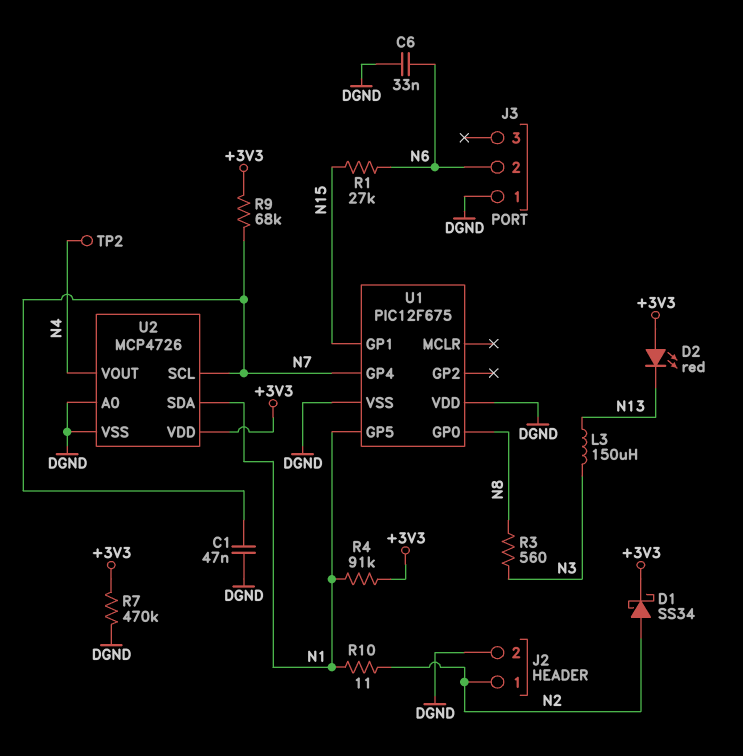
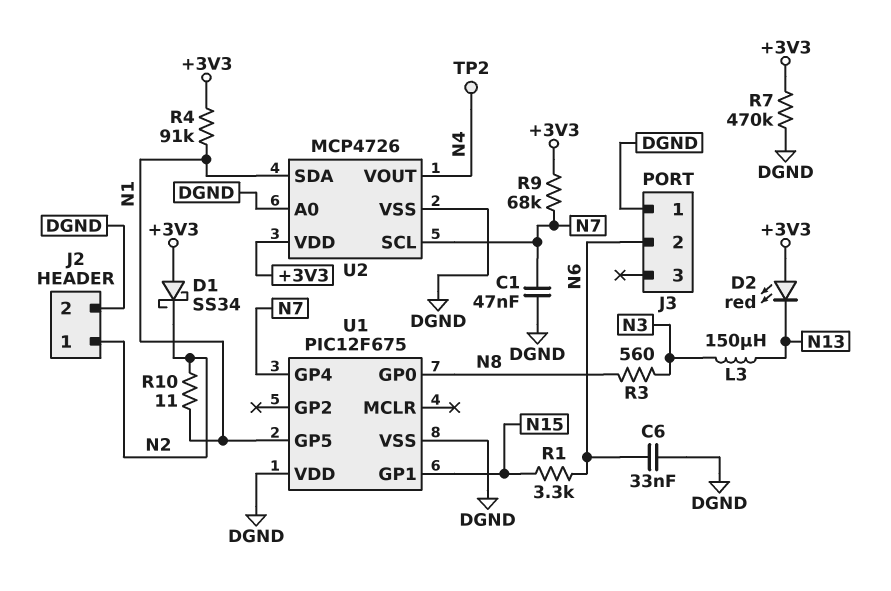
D1: schottky SS34 (A N2, K +3V3) -> schottky SS34 (A +3V3, K N2)
R1: 27k (N6, N15) -> 3.3k (N6, N15)

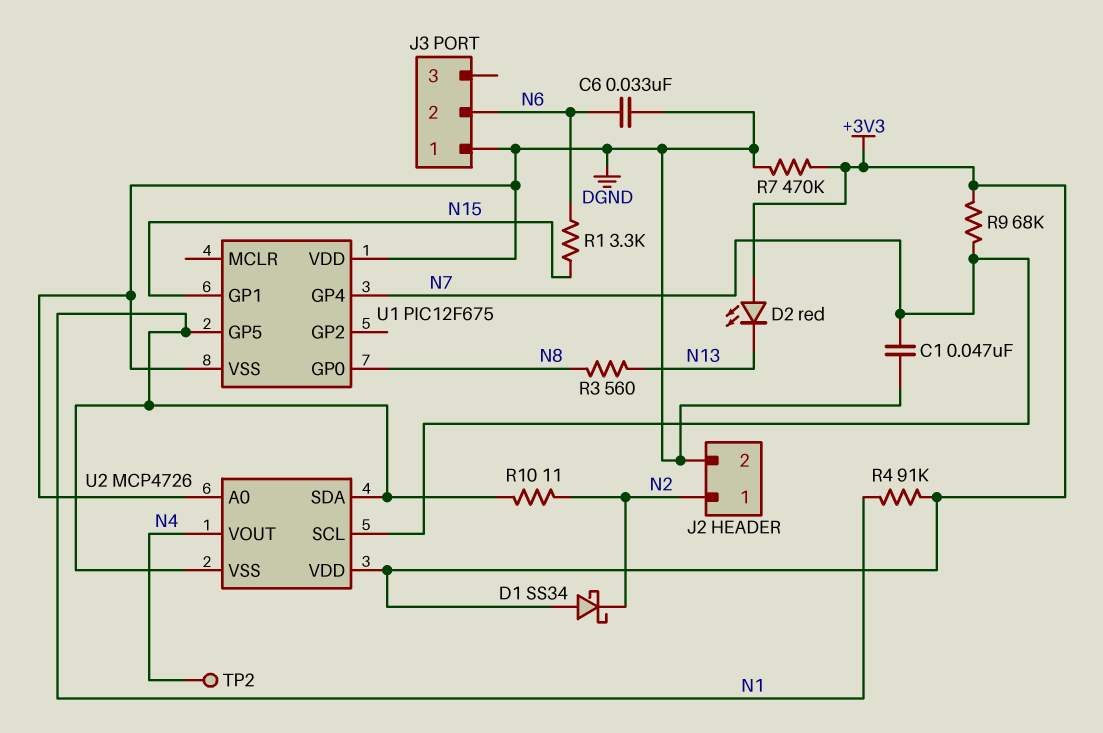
L3: 150uH (N3, N13) -> none
R3: 560 (N3, N8) -> 560 (N8, N13)
U2 pin VSS: DGND -> N1

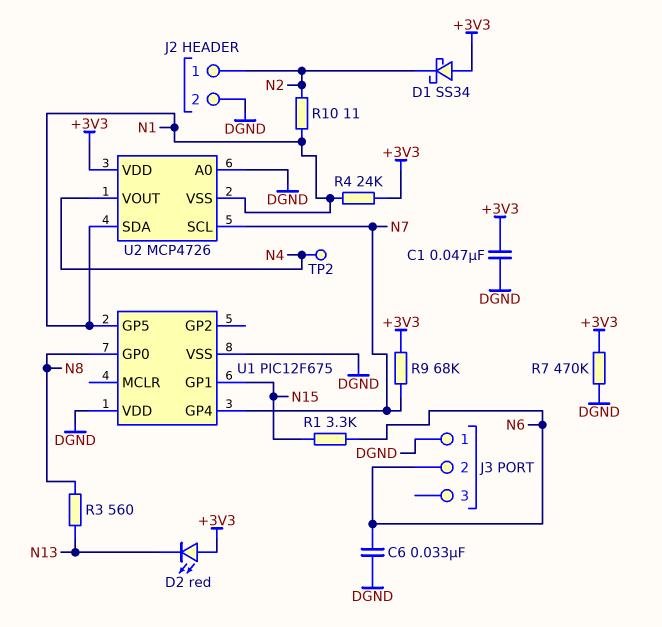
C1: 47nF (DGND, N7) -> 47nF (+3V3, DGND)
R4: 91k (+3V3, N1) -> 24k (+3V3, N1)

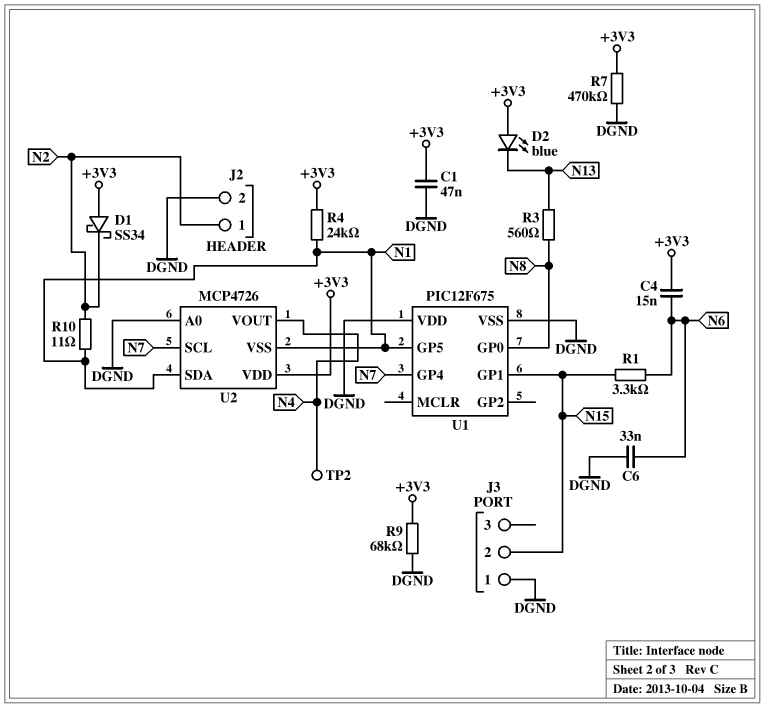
C4: none -> 15nF (+3V3, N6)
D2: LED red (A +3V3, K N13) -> LED blue (A +3V3, K N13)
J3 pin 2: N6 -> N15
R9: 68k (+3V3, N7) -> 68k (+3V3, DGND)

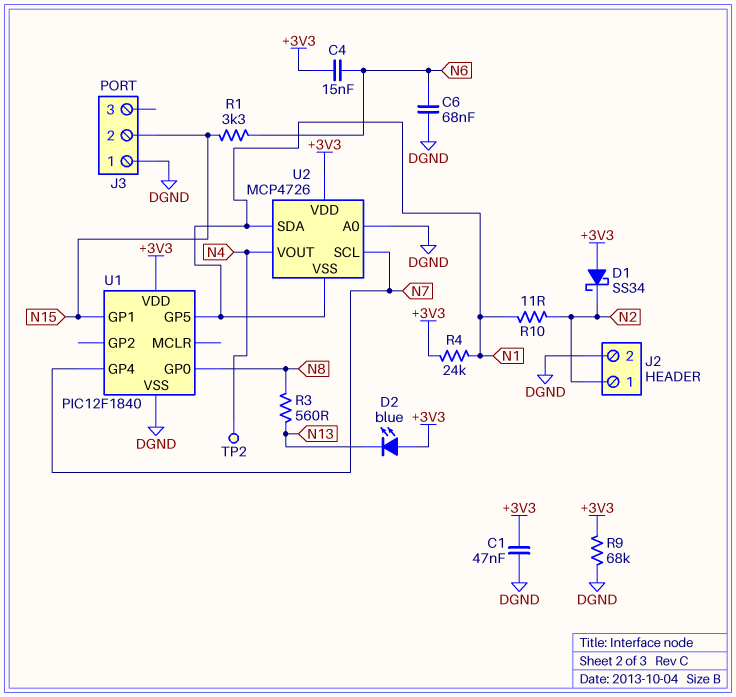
C6: 33nF (DGND, N6) -> 68nF (DGND, N6)
R7: 470k (+3V3, DGND) -> none
U1: PIC12F675 -> PIC12F1840
U1 pin VDD: DGND -> +3V3

